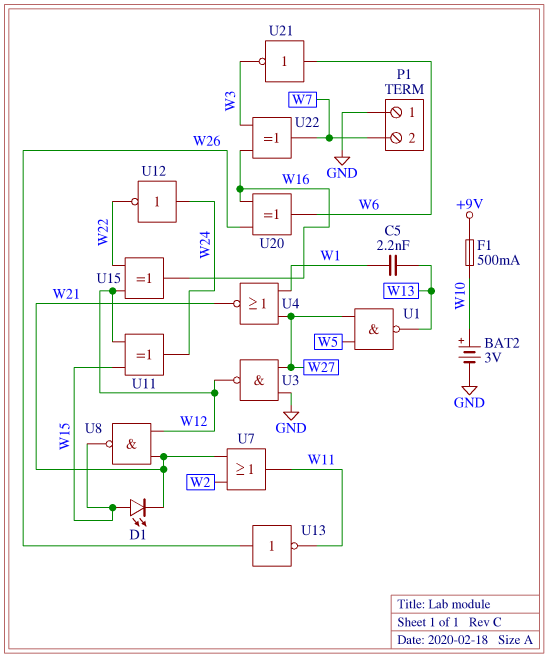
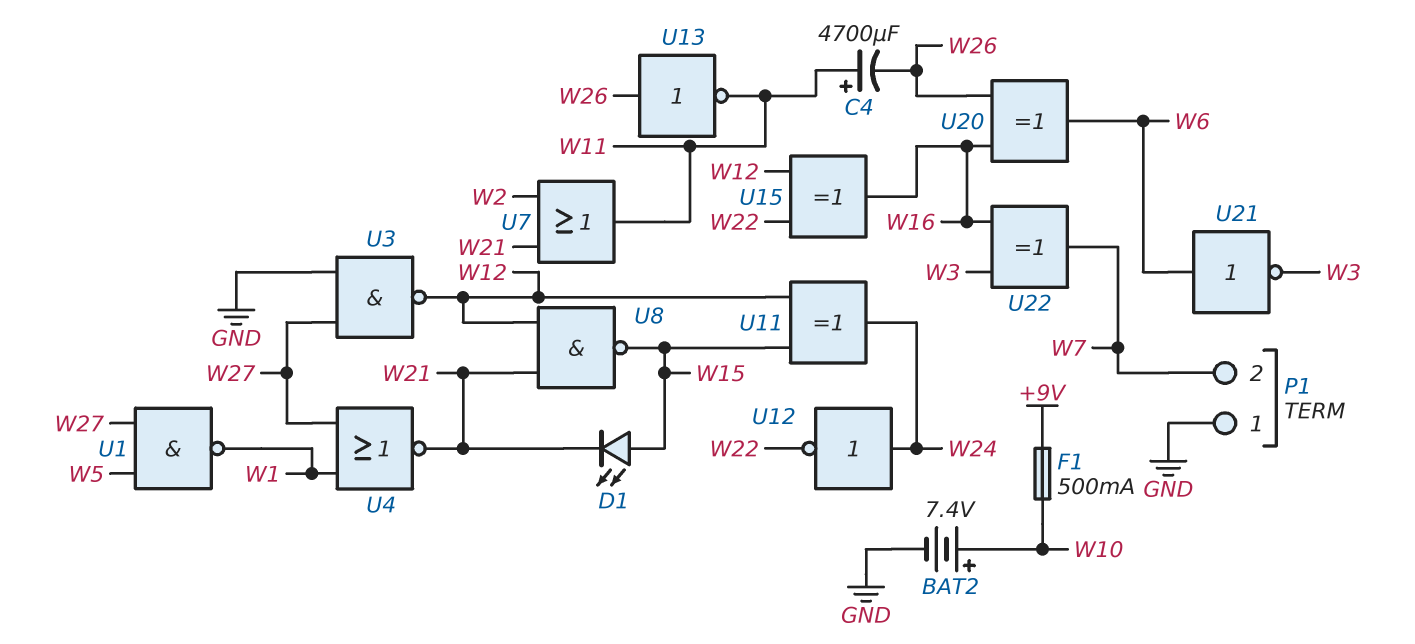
BAT2: 3V (plus W10, minus GND) -> 7.4V (plus W10, minus GND)
C4: none -> 4700uF (plus W11, minus W26)
C5: 2.2nF (W1, W13) -> none
U1: NAND (in W5, in W27, out W13) -> NAND (in W5, in W27, out W1)

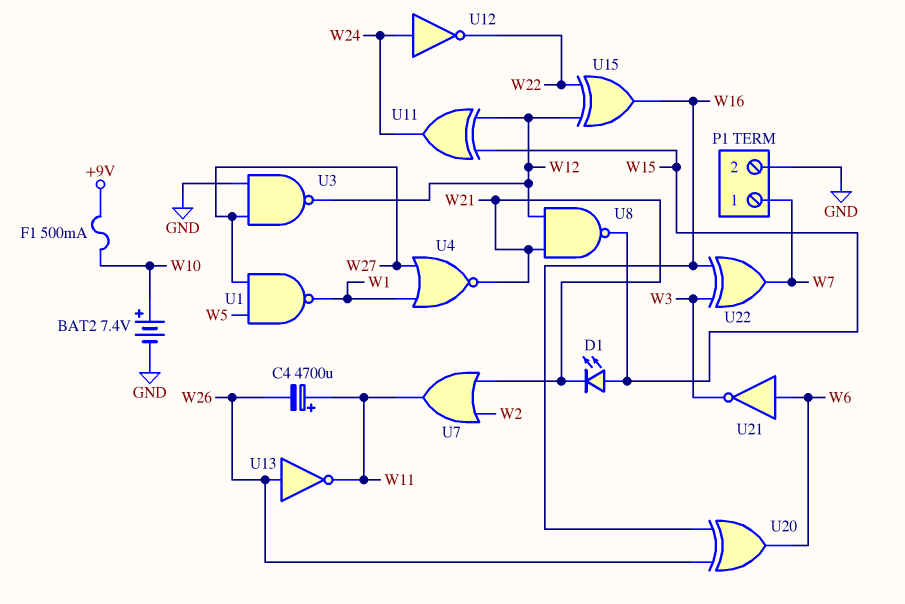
P1 pin 1: GND -> W7
P1 pin 2: W7 -> GND

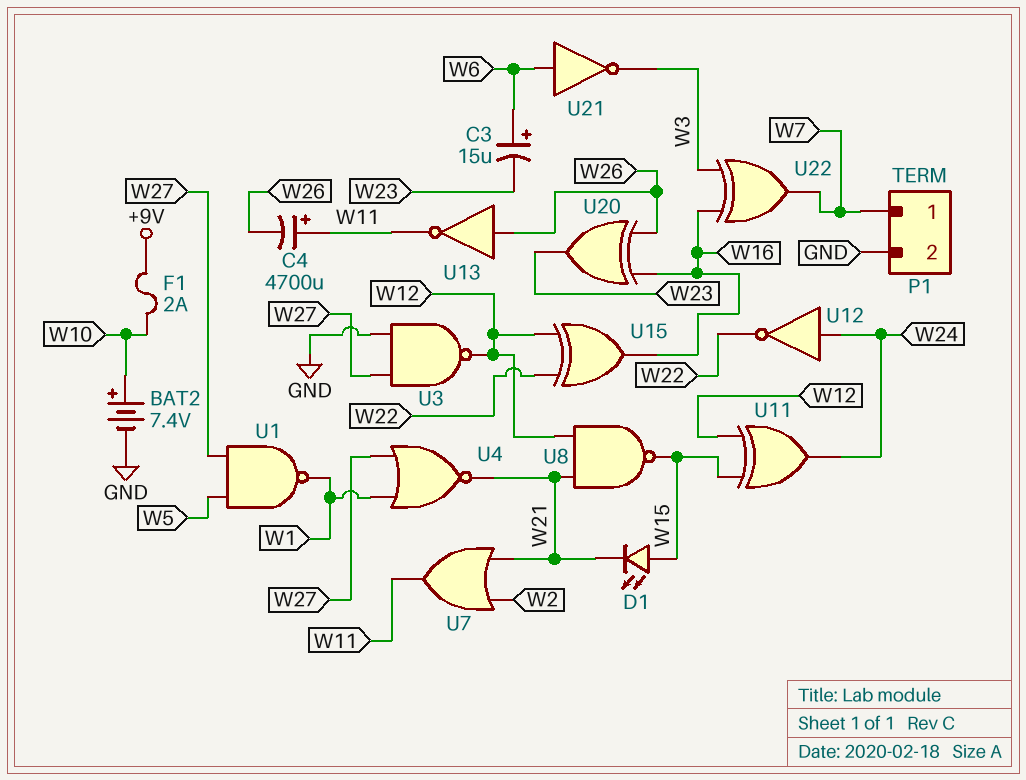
C3: none -> 15uF (plus W6, minus W23)
F1: 500mA (+9V, W10) -> 2A (+9V, W10)
U20: XOR (in W16, in W26, out W6) -> XOR (in W16, in W26, out W23)

